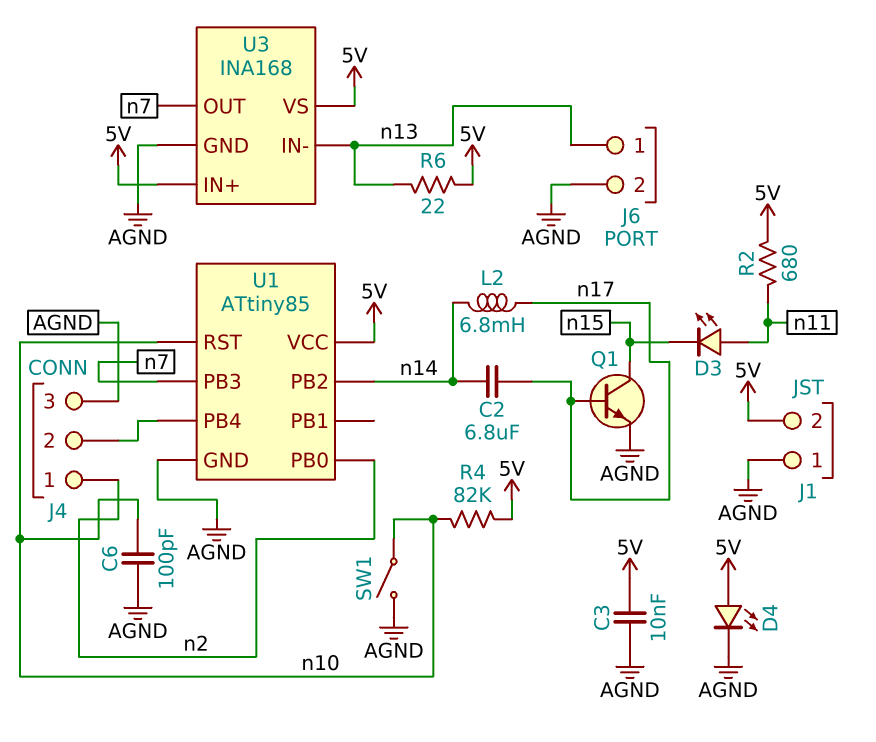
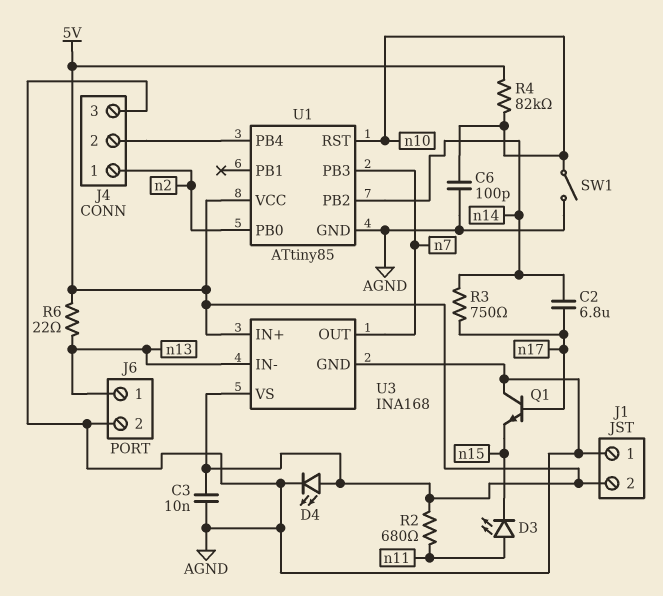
L2: 6.8mH (n14, n17) -> none
Q1: NPN (B n17, C n15, E AGND) -> NPN (B n17, C AGND, E n15)
R3: none -> 750 (n14, n17)

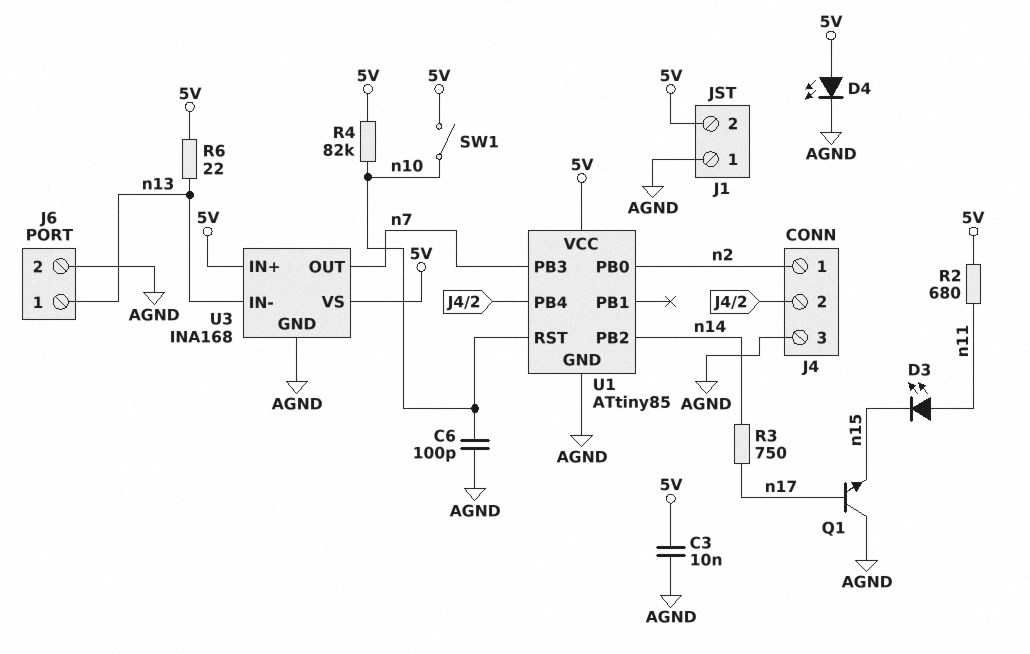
C2: 6.8uF (n14, n17) -> none
SW1: switch (AGND, n10) -> switch (5V, n10)

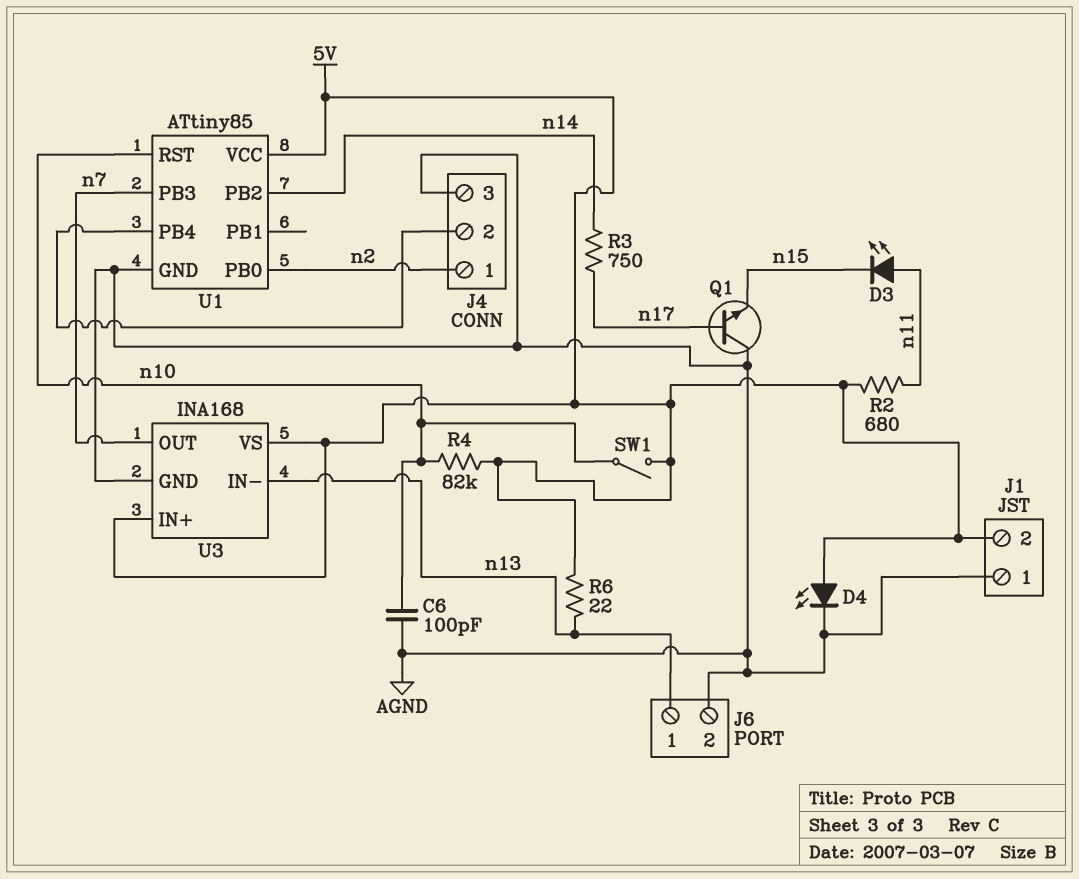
C3: 10nF (5V, AGND) -> none

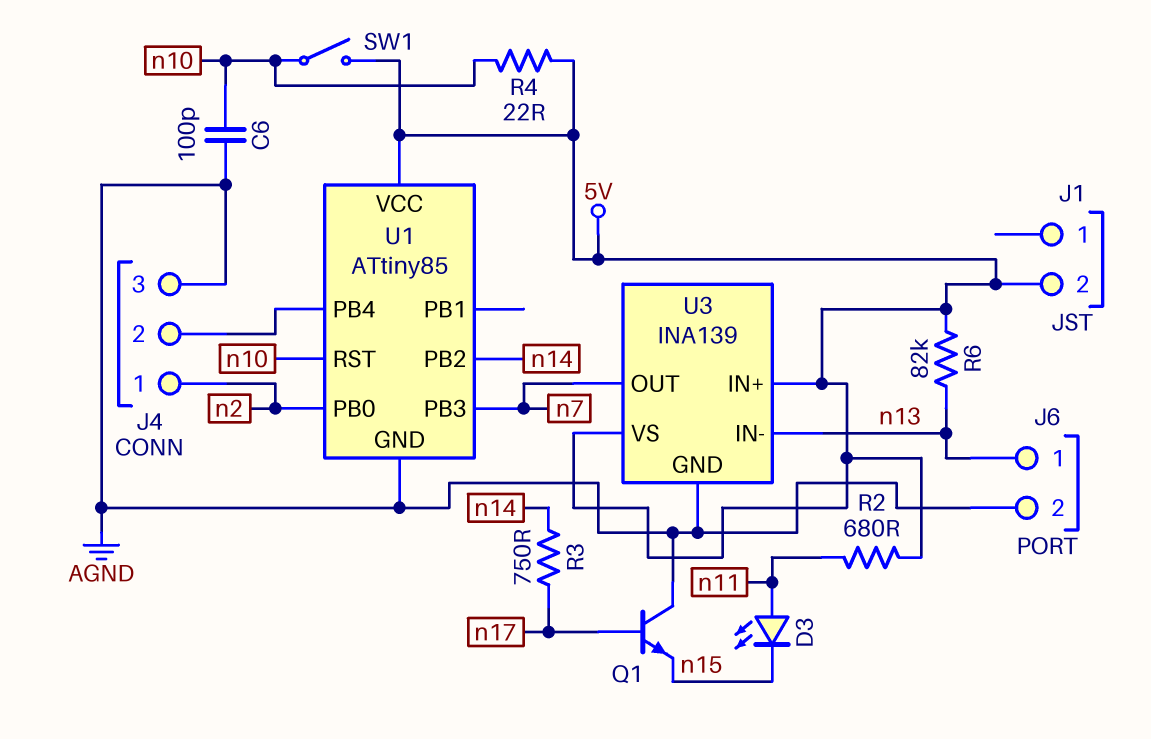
D4: LED (A 5V, K AGND) -> none
J1 pin 1: AGND -> none
R4: 82k (5V, n10) -> 22 (5V, n10)
R6: 22 (5V, n13) -> 82k (5V, n13)
U3: INA168 -> INA139

